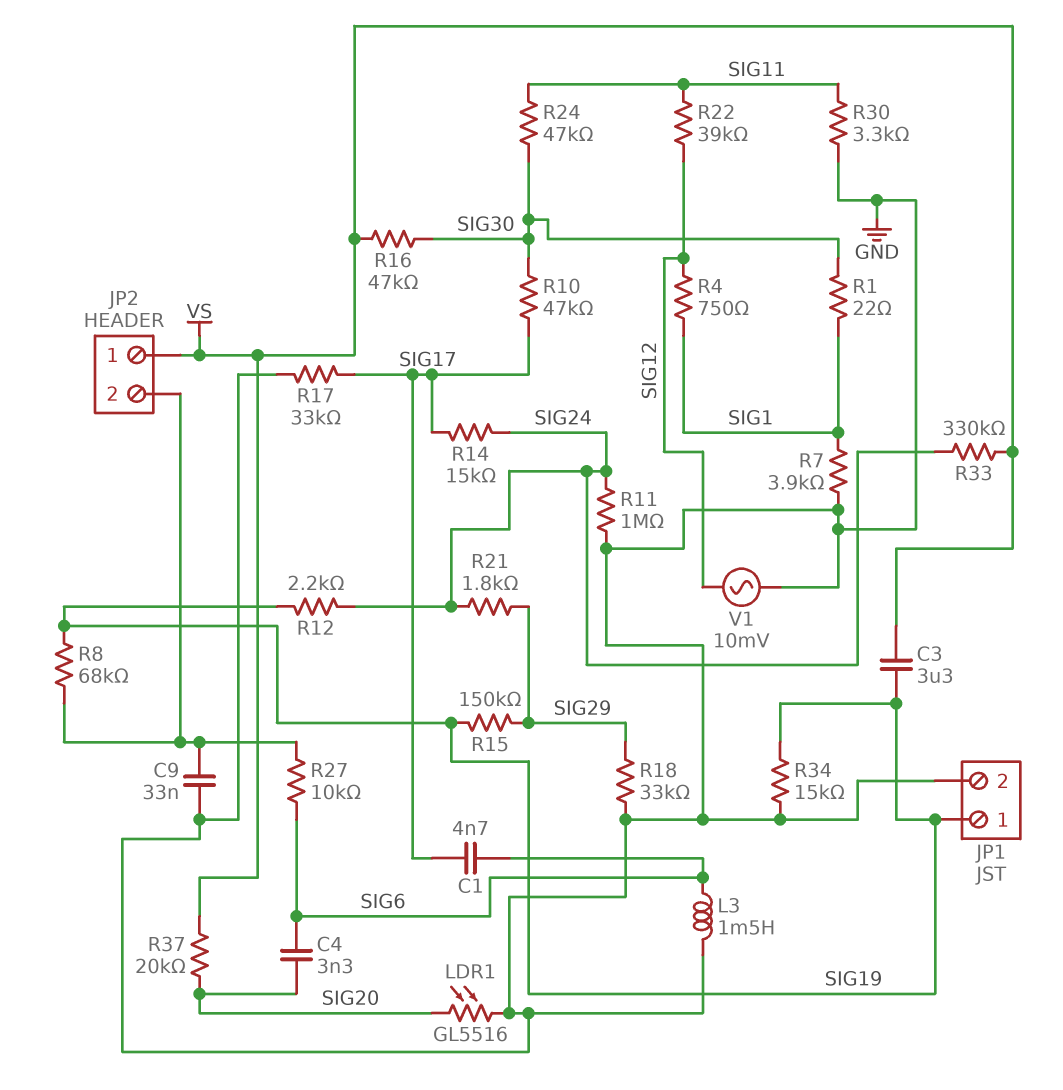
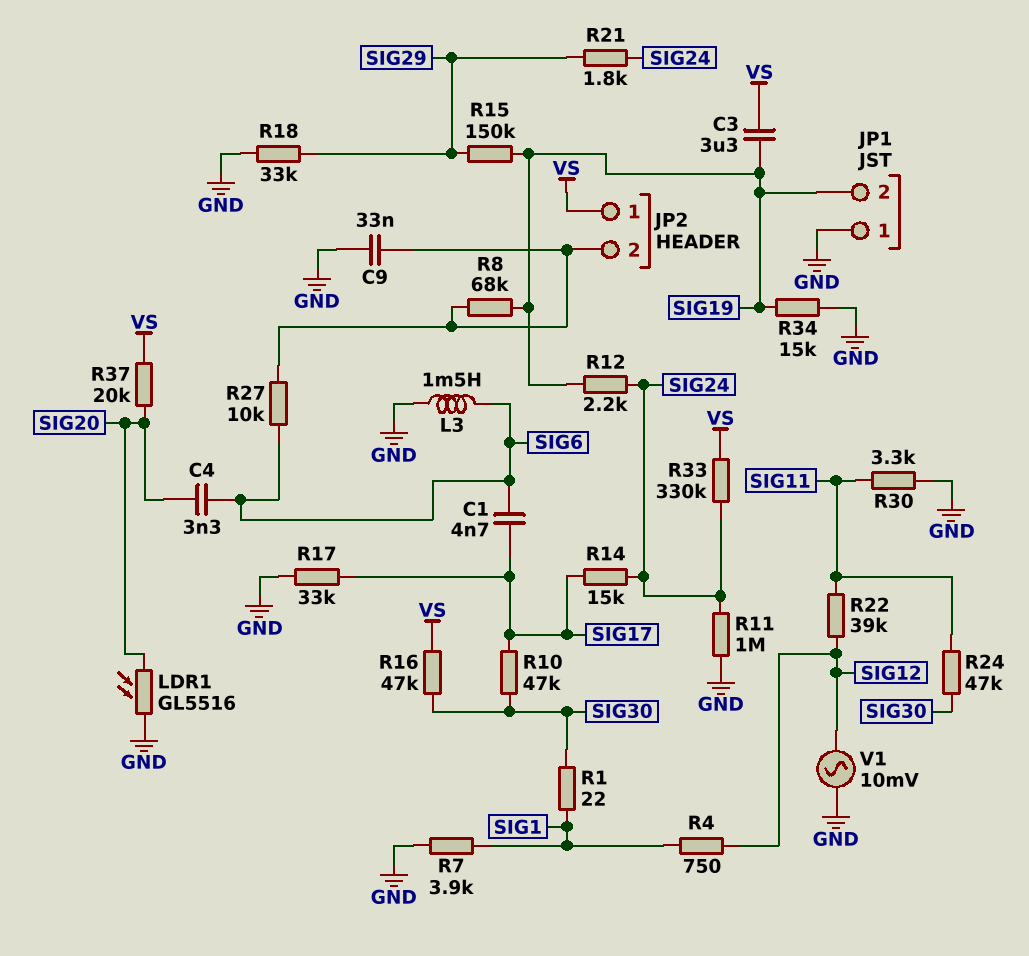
JP1 pin 1: SIG19 -> GND
JP1 pin 2: GND -> SIG19

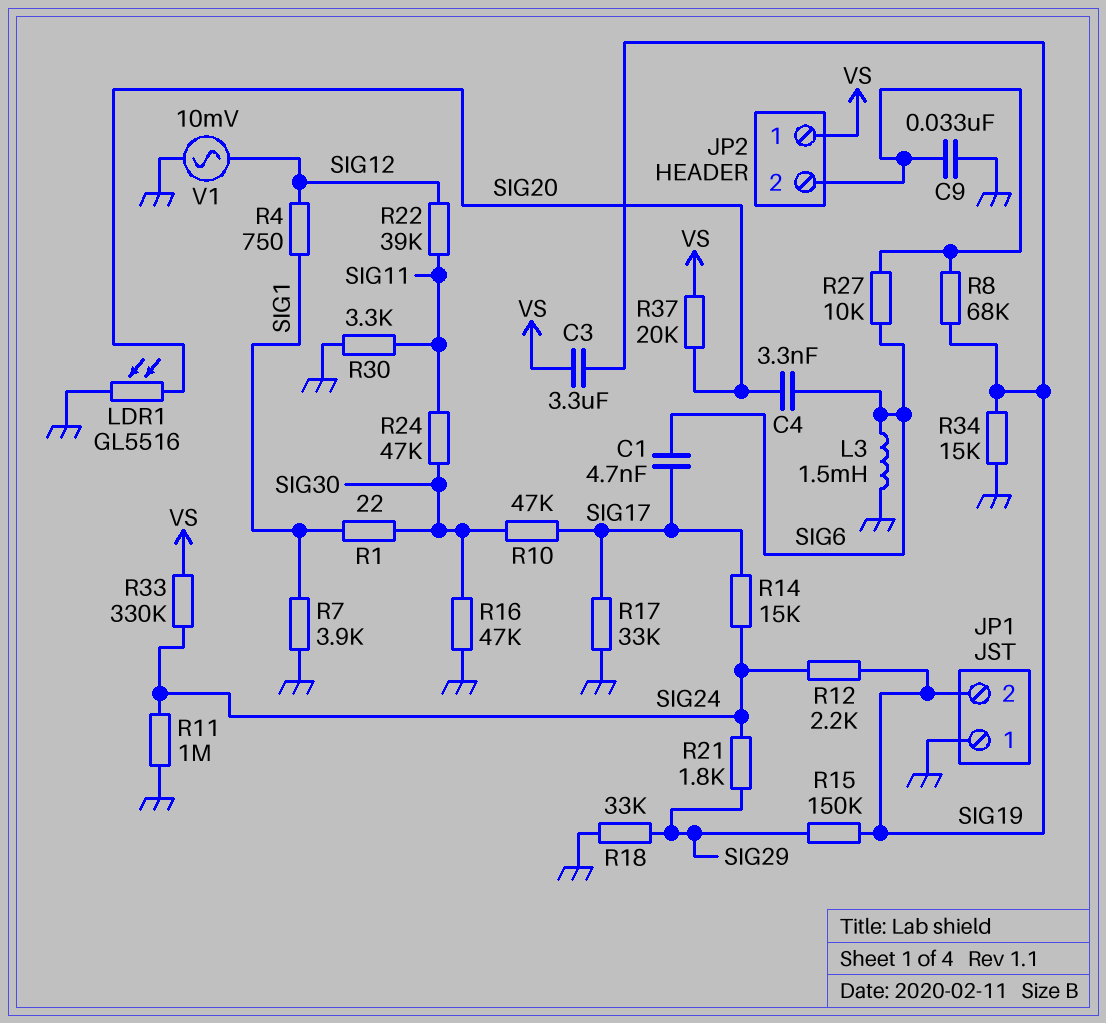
R16: 47k (SIG30, VS) -> 47k (GND, SIG30)

